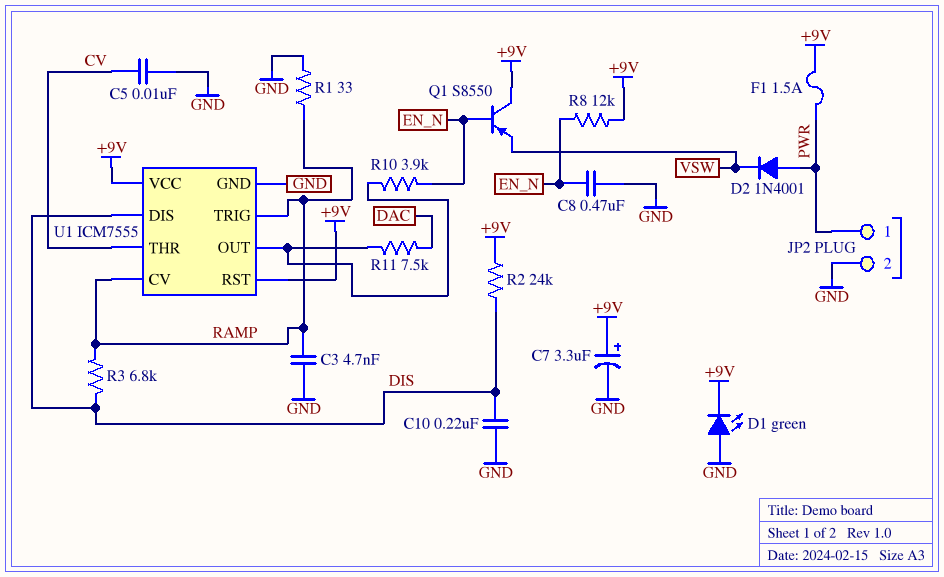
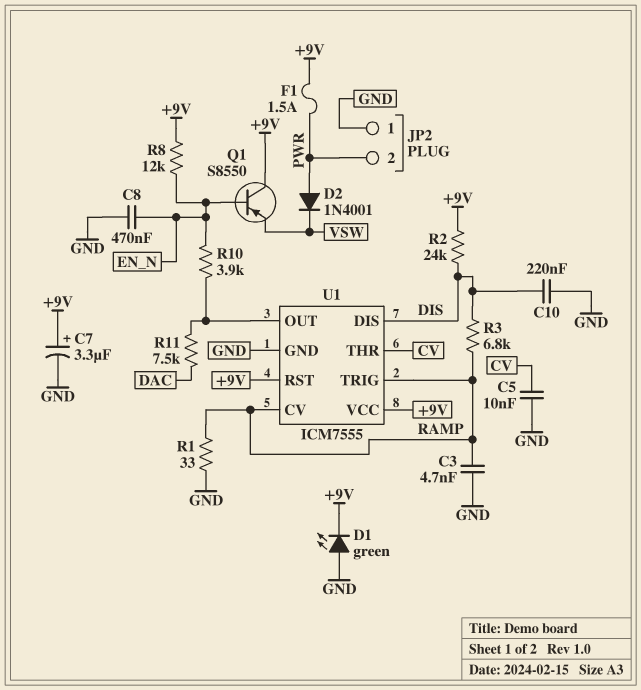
JP2 pin 1: PWR -> GND
JP2 pin 2: GND -> PWR

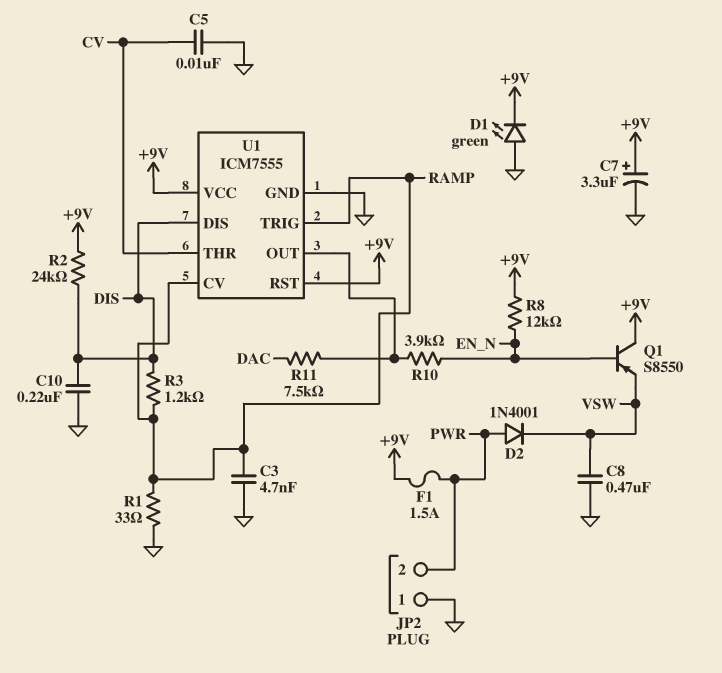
C8: 470nF (EN_N, GND) -> 470nF (GND, VSW)
R3: 6.8k (DIS, RAMP) -> 1.2k (DIS, RAMP)

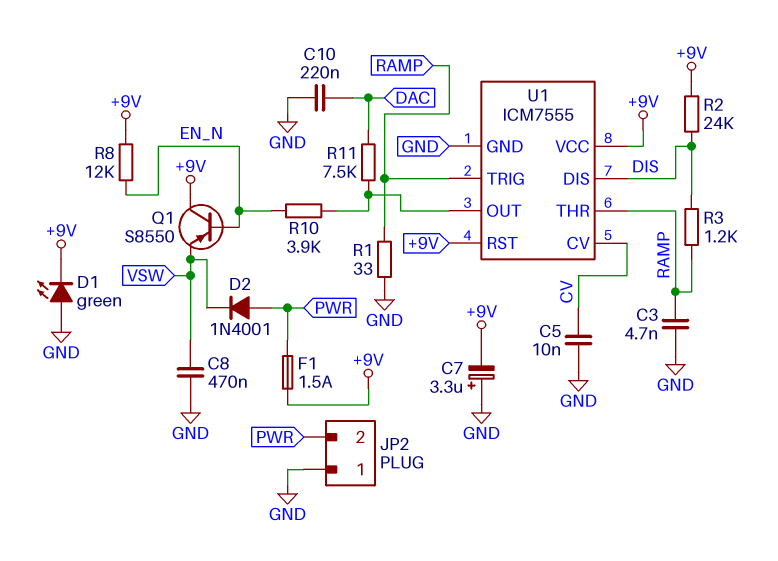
C7: 3.3uF (plus +9V, minus GND) -> 3.3uF (plus GND, minus +9V)
C10: 220nF (DIS, GND) -> 220nF (DAC, GND)
U1 pin CV: RAMP -> CV
U1 pin THR: CV -> RAMP

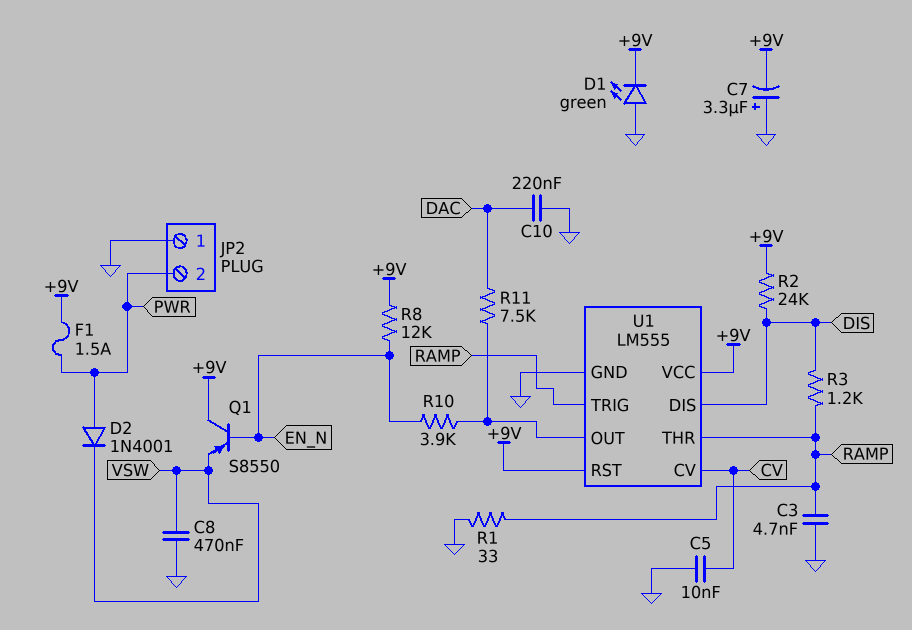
U1: ICM7555 -> LM555

